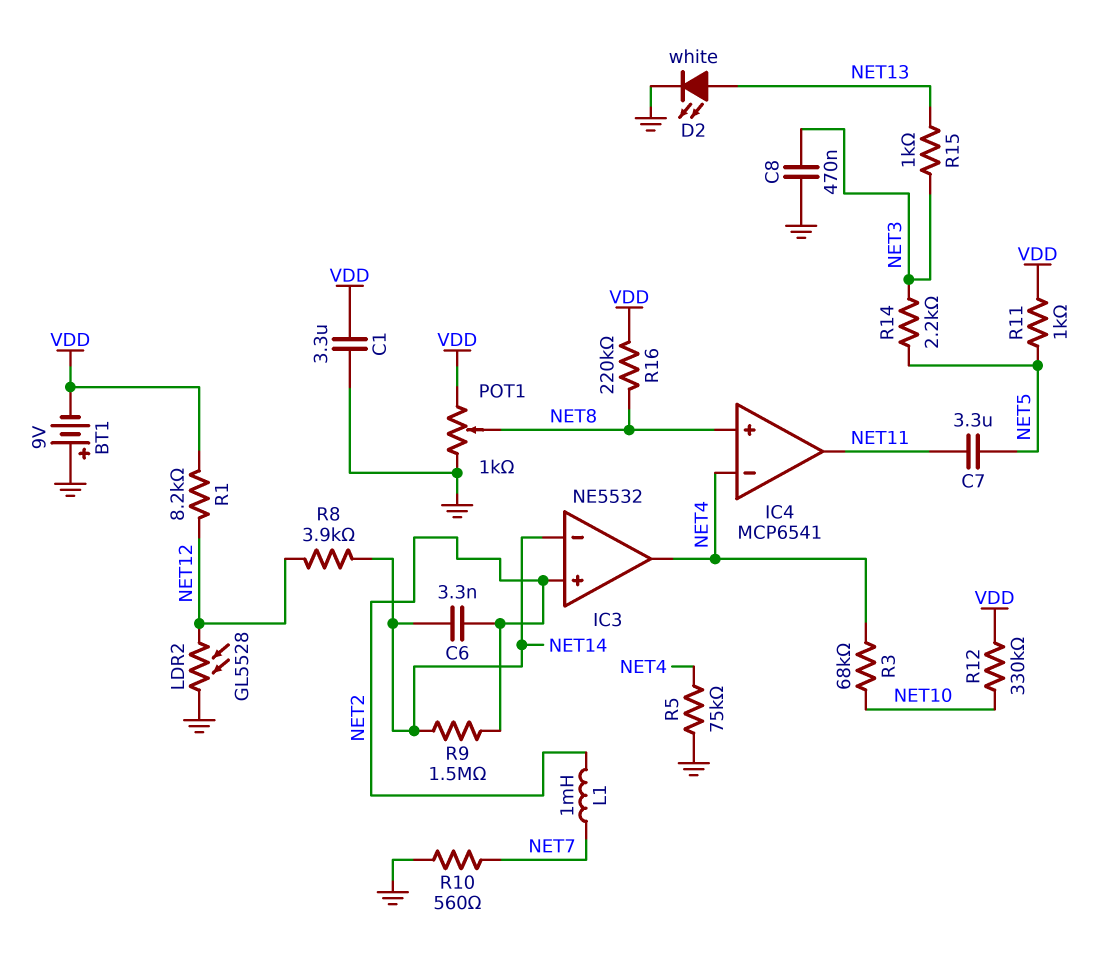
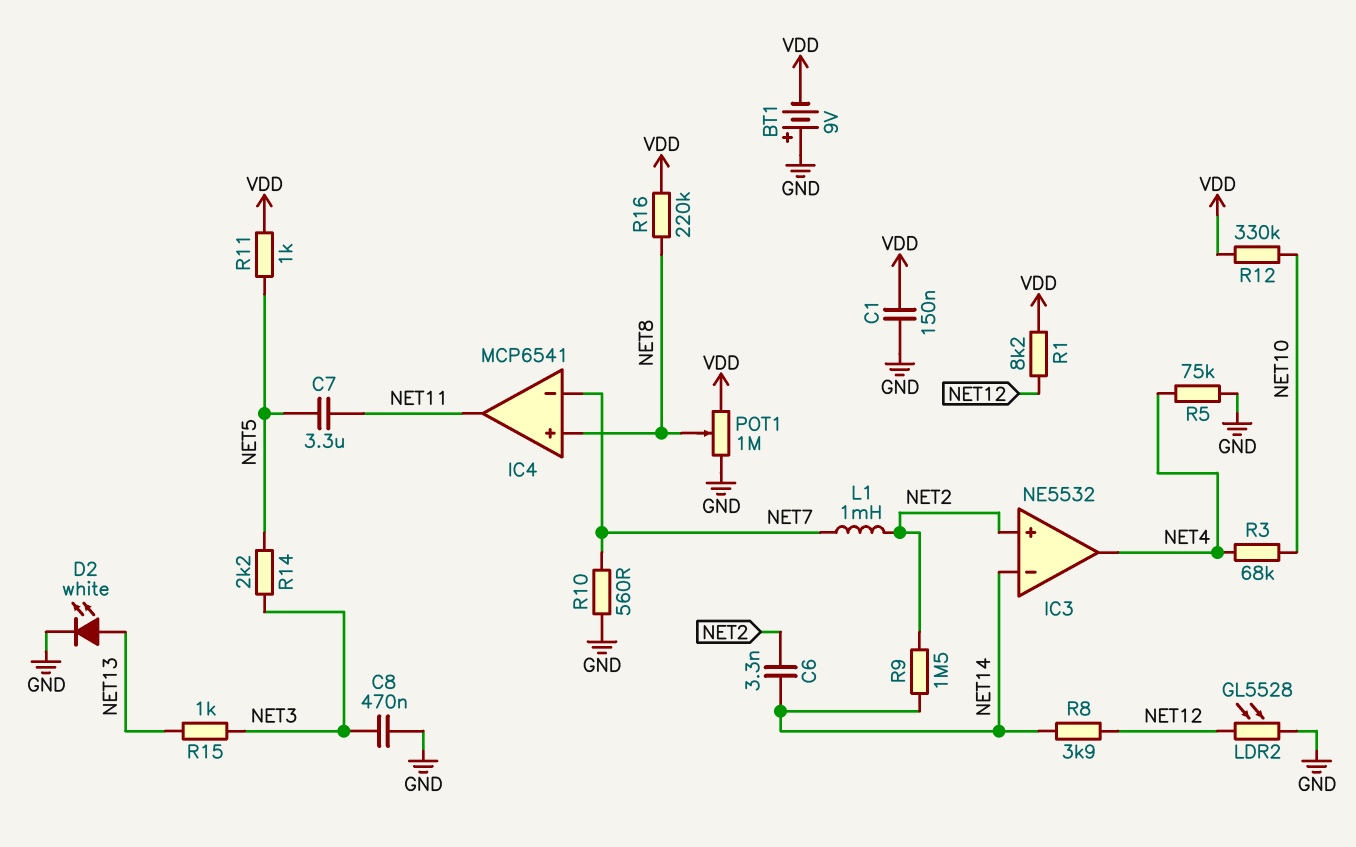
C1: 3.3uF (GND, VDD) -> 150nF (GND, VDD)
IC4 pin in-: NET4 -> NET7
POT1: 1k (GND, VDD, wiper NET8) -> 1M (GND, VDD, wiper NET8)

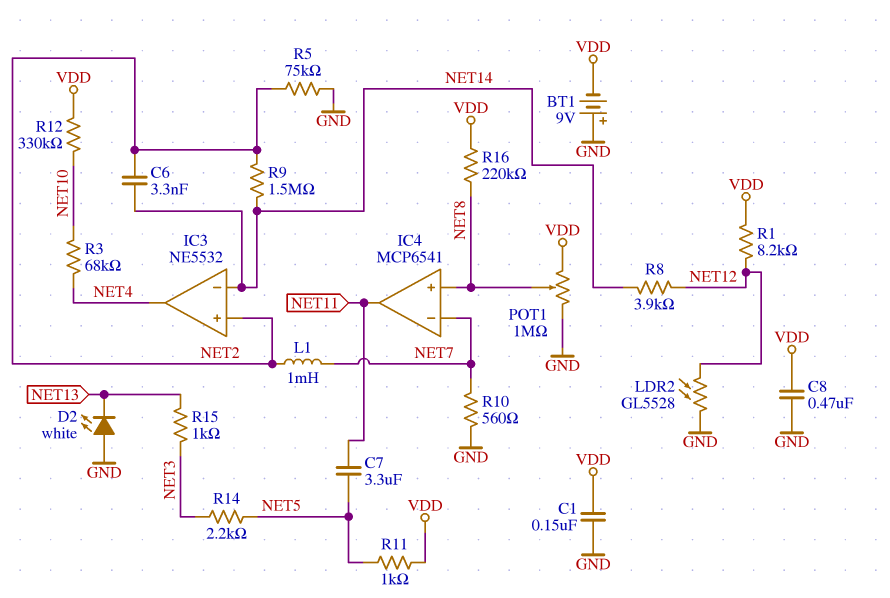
C8: 470nF (GND, NET3) -> 470nF (GND, VDD)
D2: LED white (A NET13, K GND) -> LED white (A GND, K NET13)
R5: 75k (GND, NET4) -> 75k (GND, NET2)

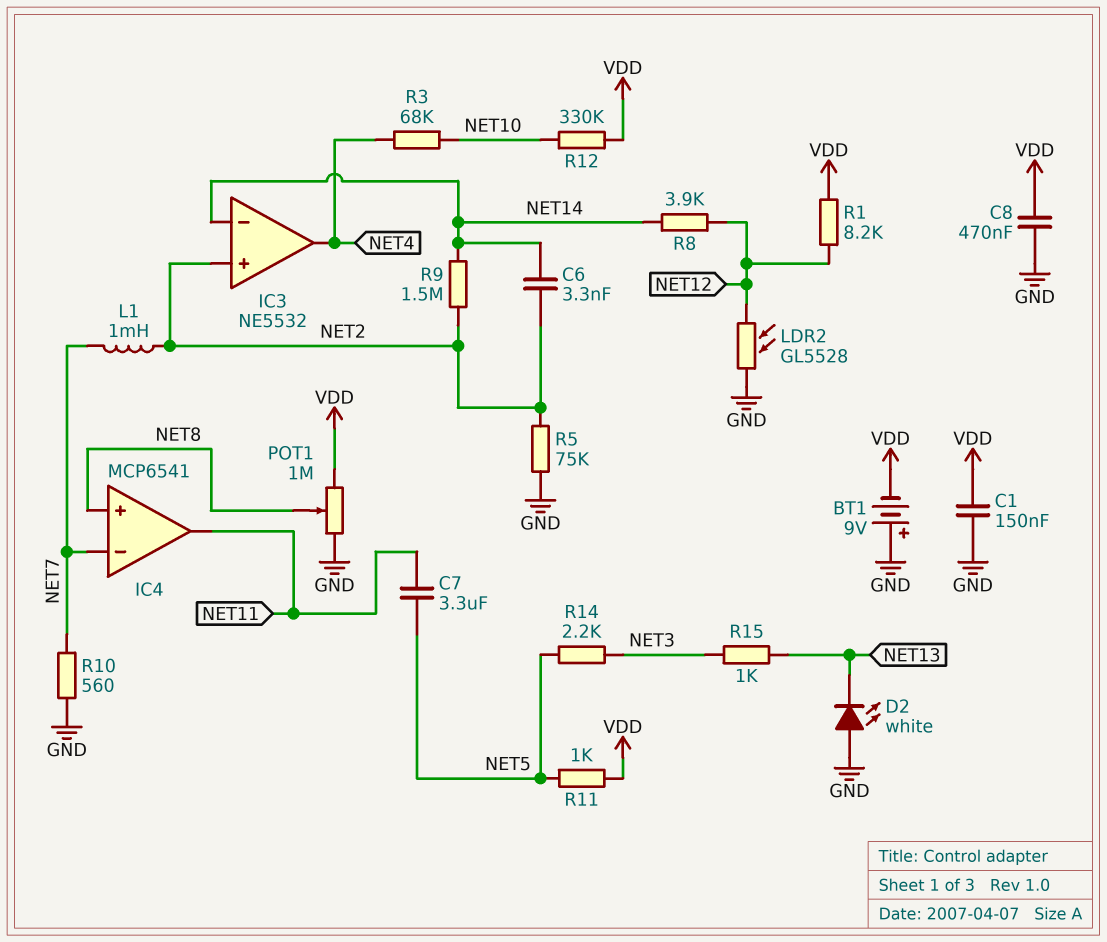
R16: 220k (NET8, VDD) -> none

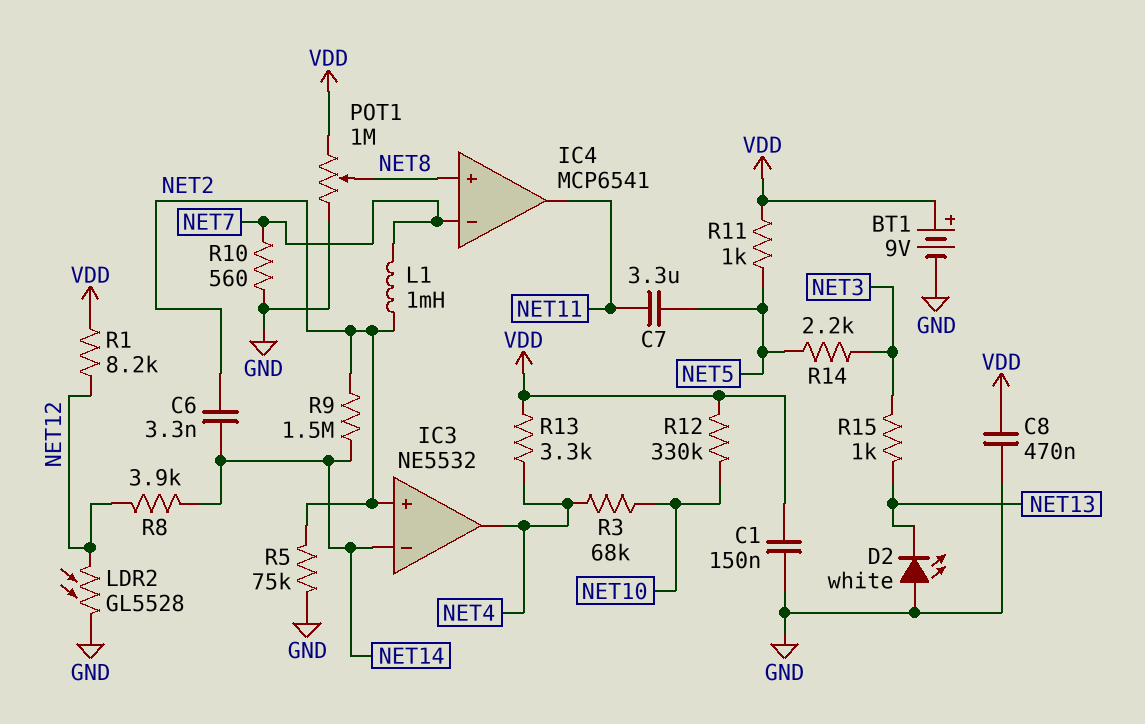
BT1: 9V (plus GND, minus VDD) -> 9V (plus VDD, minus GND)
R13: none -> 3.3k (NET4, VDD)

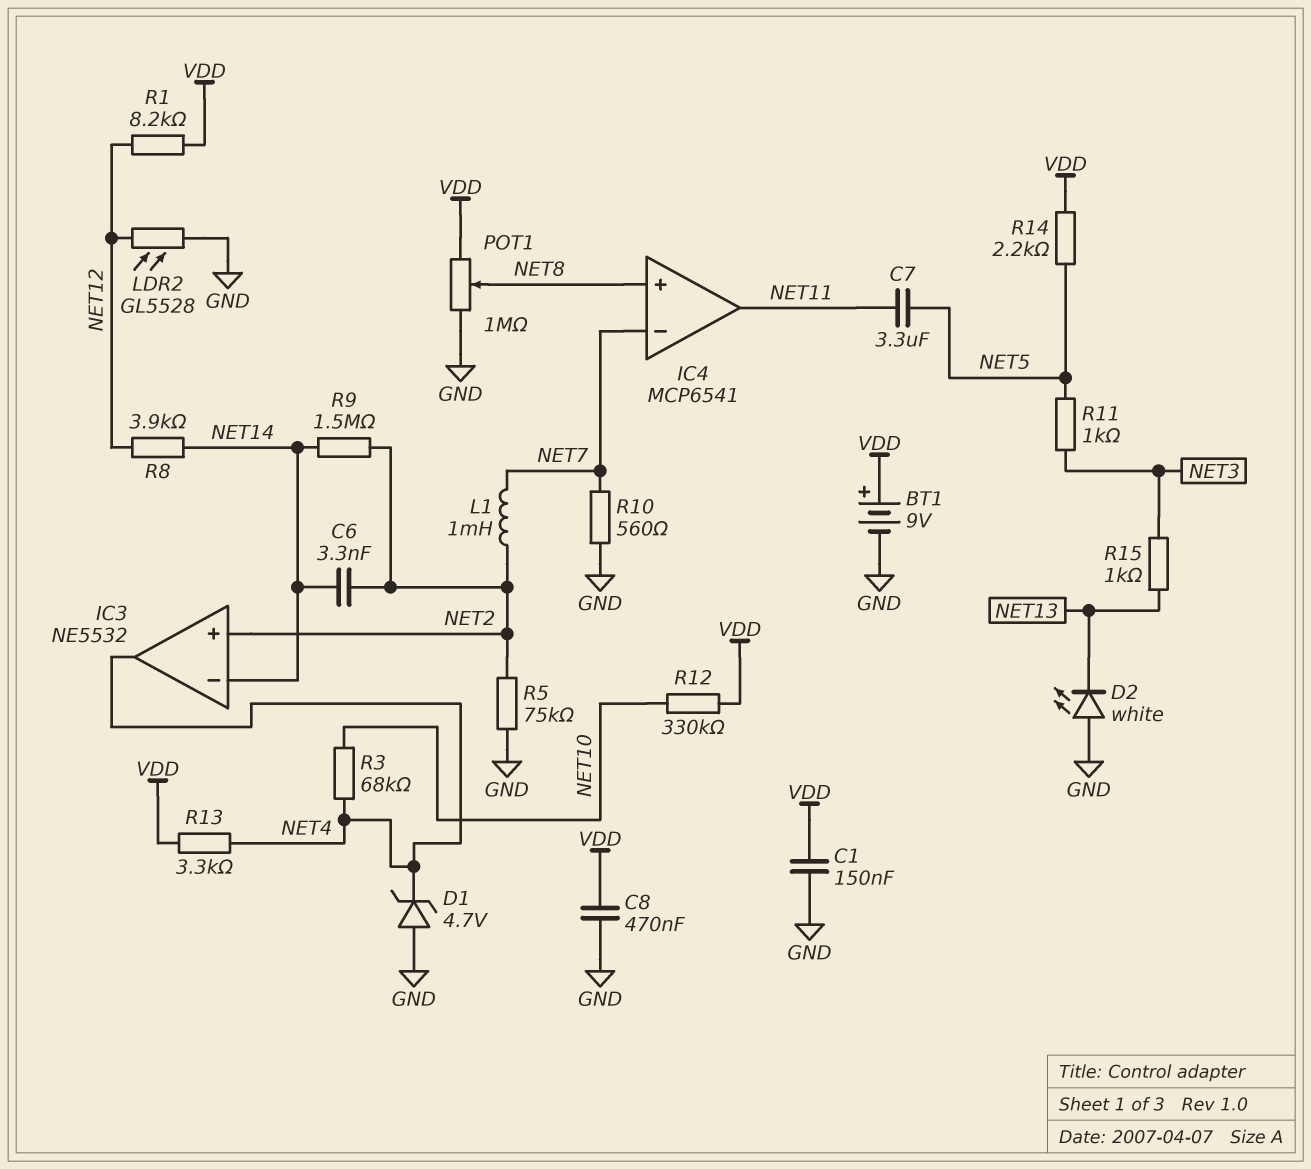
D1: none -> zener 4.7V (A GND, K NET4)
R11: 1k (NET5, VDD) -> 1k (NET3, NET5)
R14: 2.2k (NET3, NET5) -> 2.2k (NET5, VDD)

